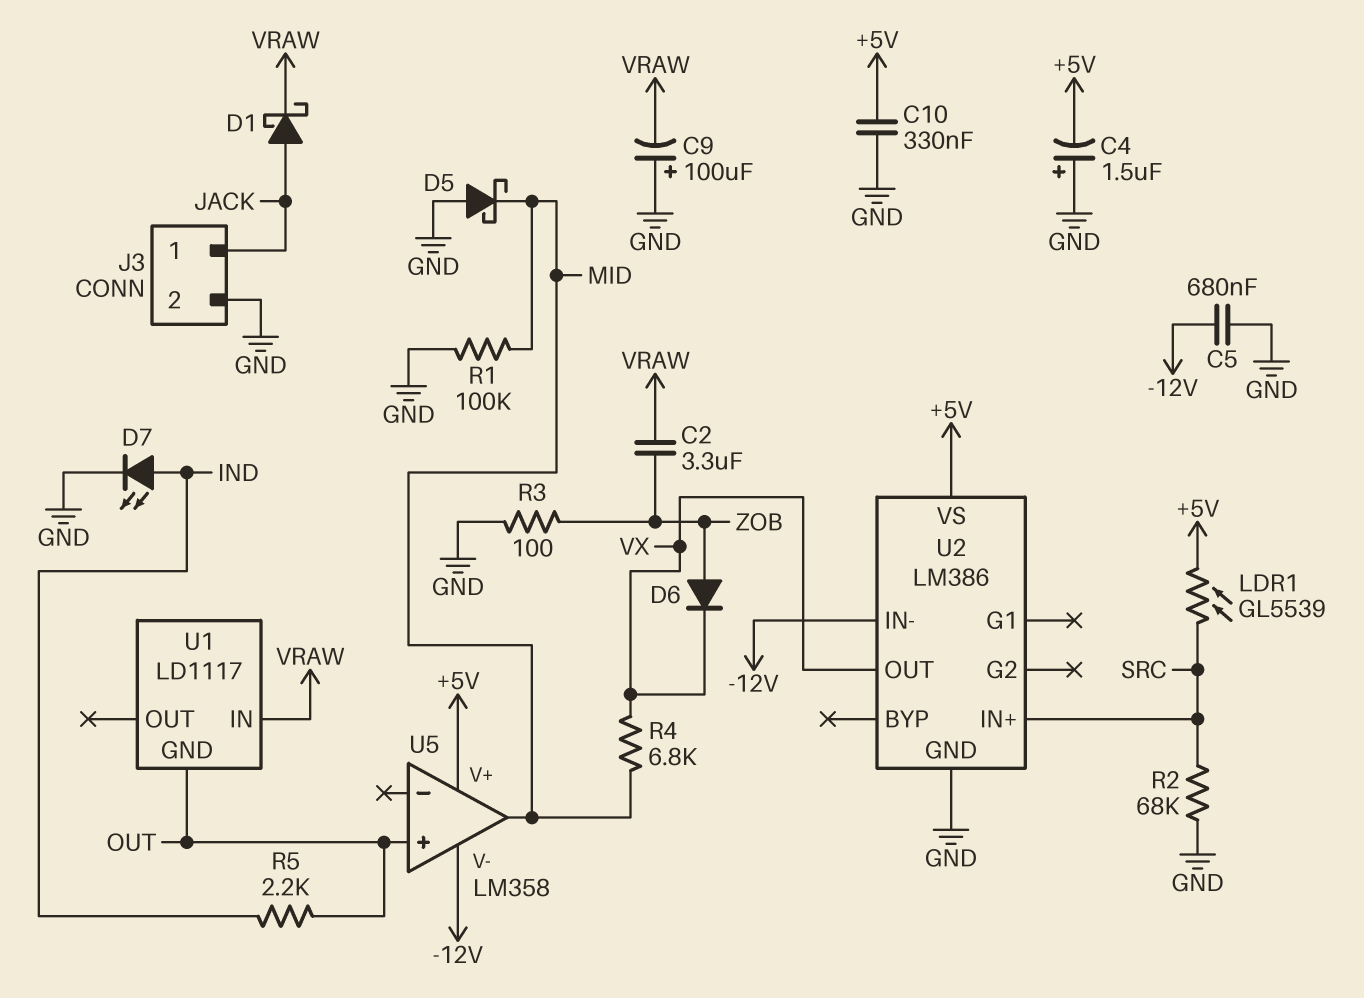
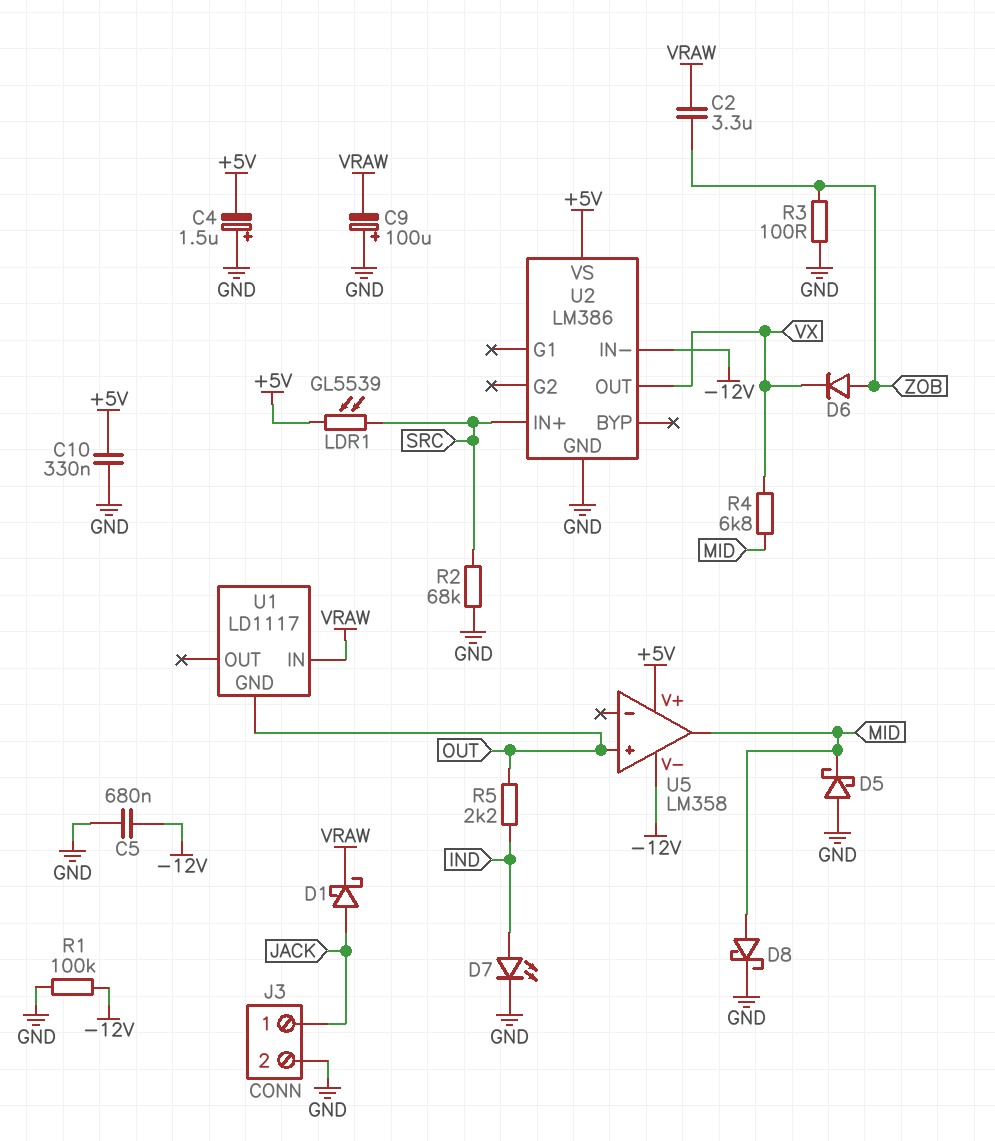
D8: none -> schottky (A MID, K GND)
R1: 100k (GND, MID) -> 100k (-12V, GND)

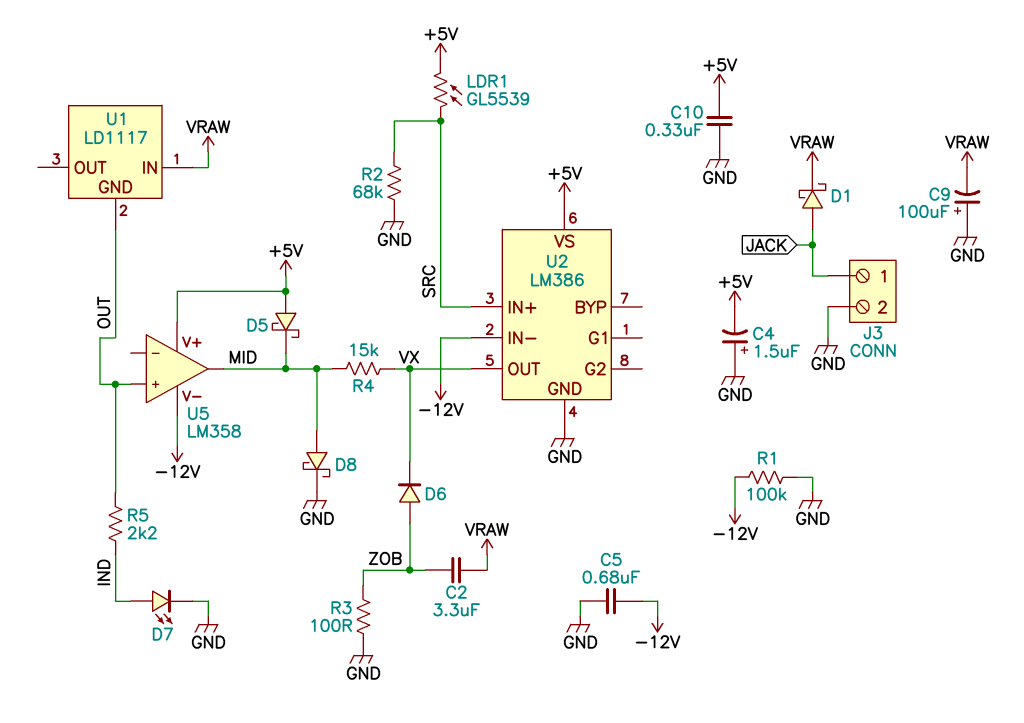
D5: schottky (A GND, K MID) -> schottky (A +5V, K MID)
R4: 6.8k (MID, VX) -> 15k (MID, VX)

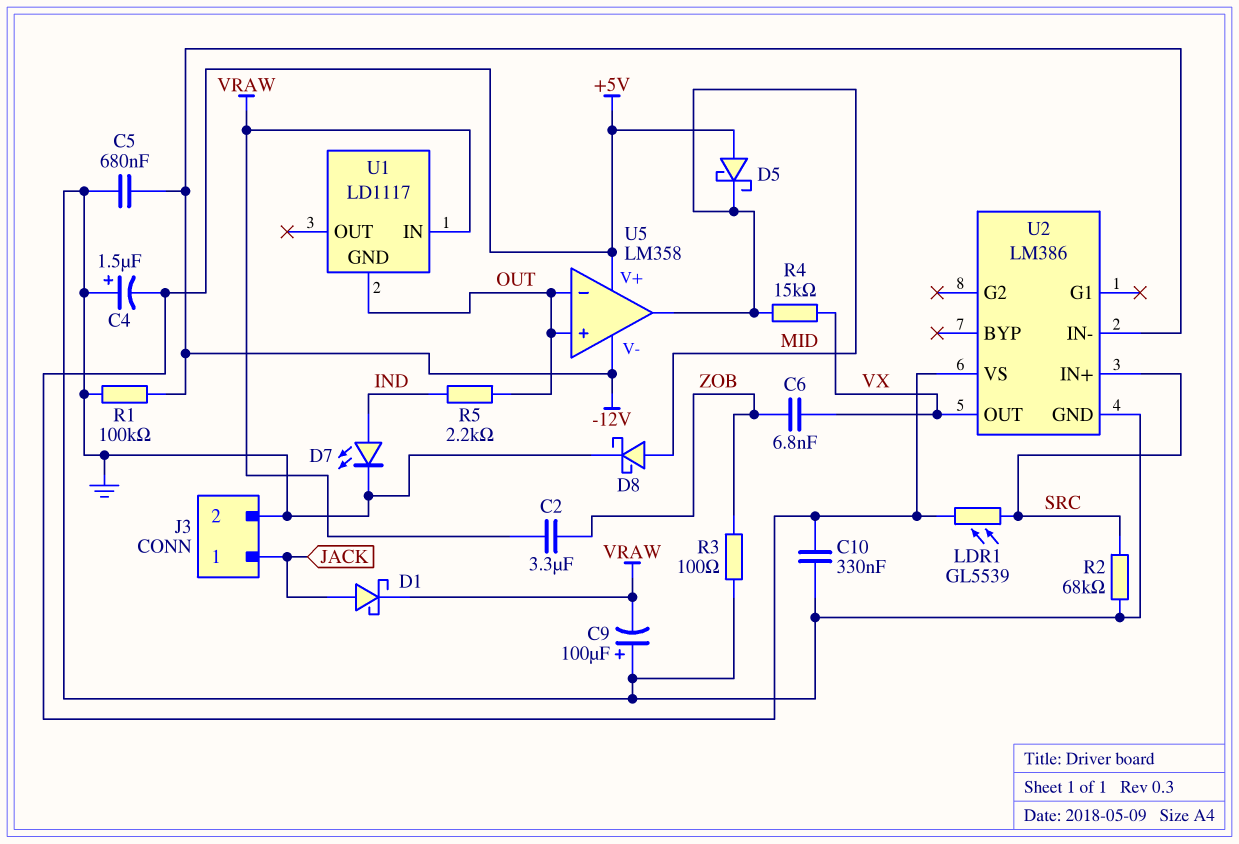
C6: none -> 6.8nF (VX, ZOB)
D6: diode (A ZOB, K VX) -> none
U5 pin in-: none -> OUT

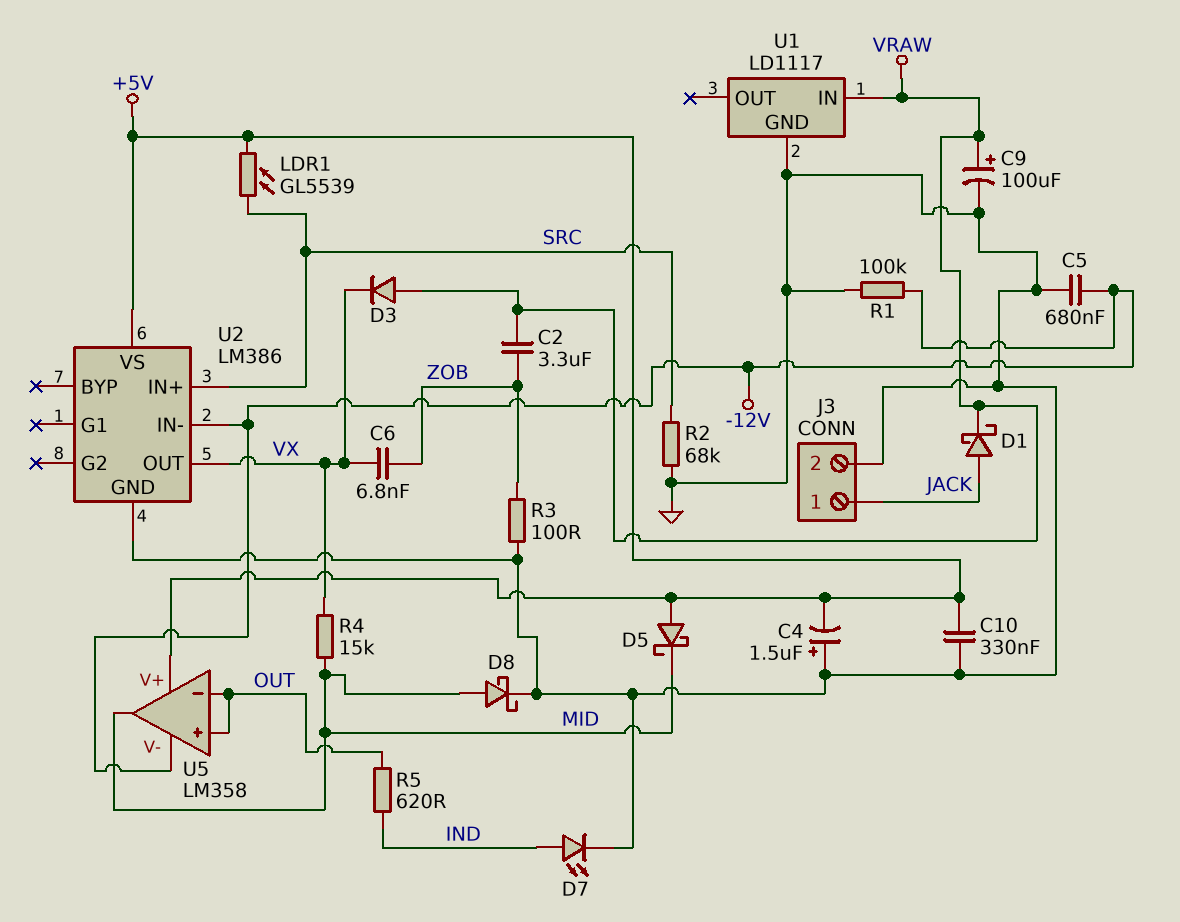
C9: 100uF (plus GND, minus VRAW) -> 100uF (plus VRAW, minus GND)
D3: none -> diode (A VRAW, K VX)
R5: 2.2k (IND, OUT) -> 620 (IND, OUT)
U1 pin GND: OUT -> GND

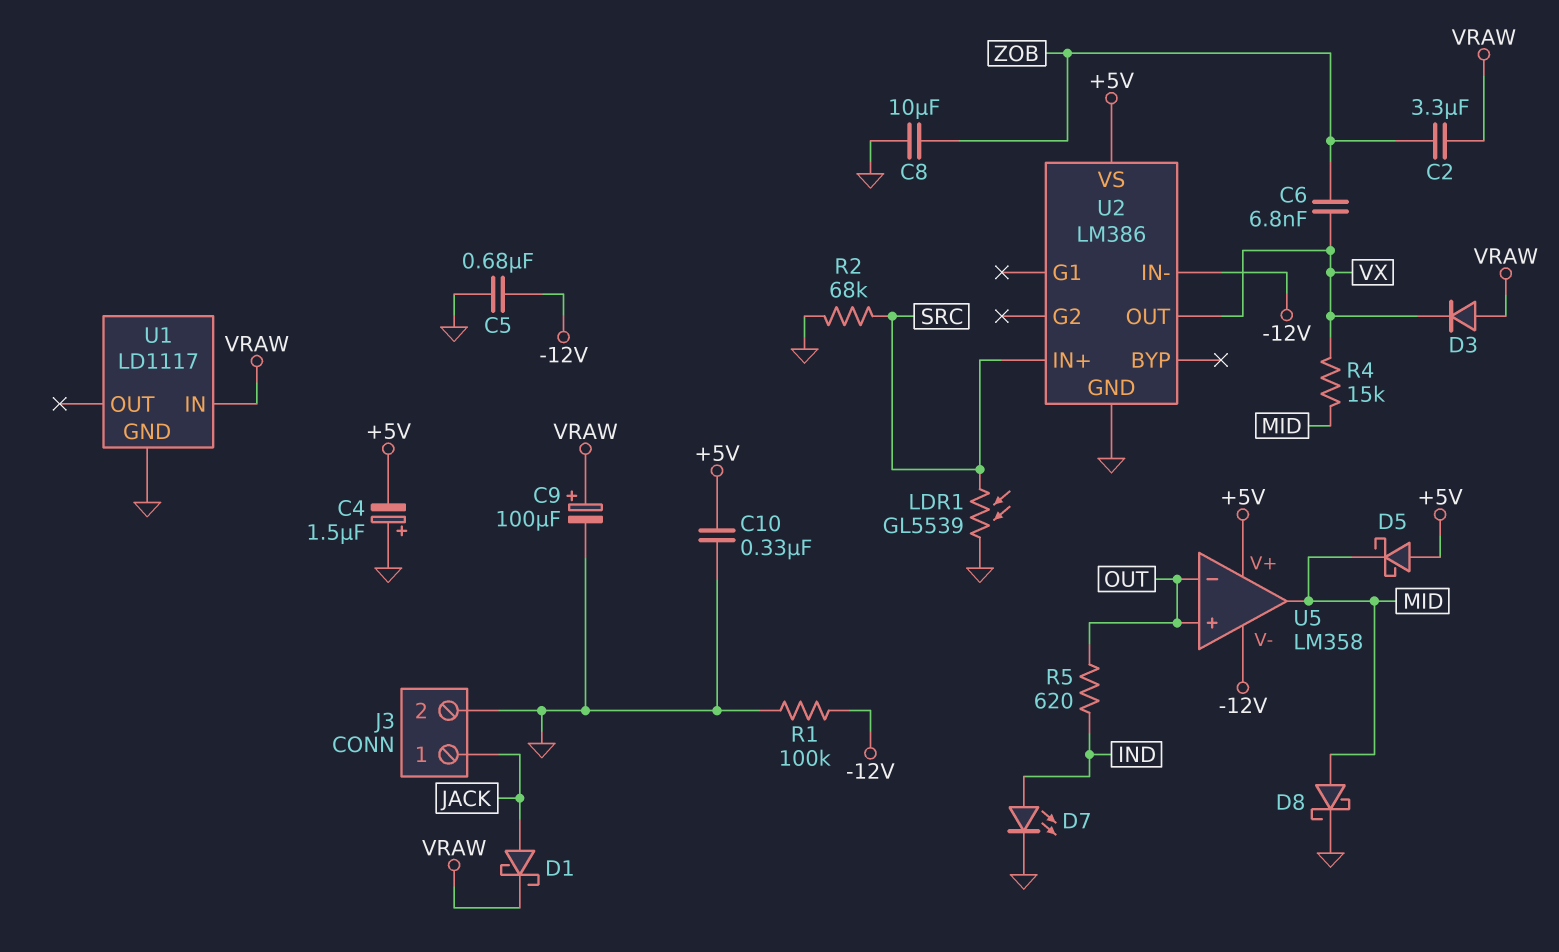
C8: none -> 10uF (GND, ZOB)
LDR1: GL5539 (+5V, SRC) -> GL5539 (GND, SRC)
R3: 100 (GND, ZOB) -> none

